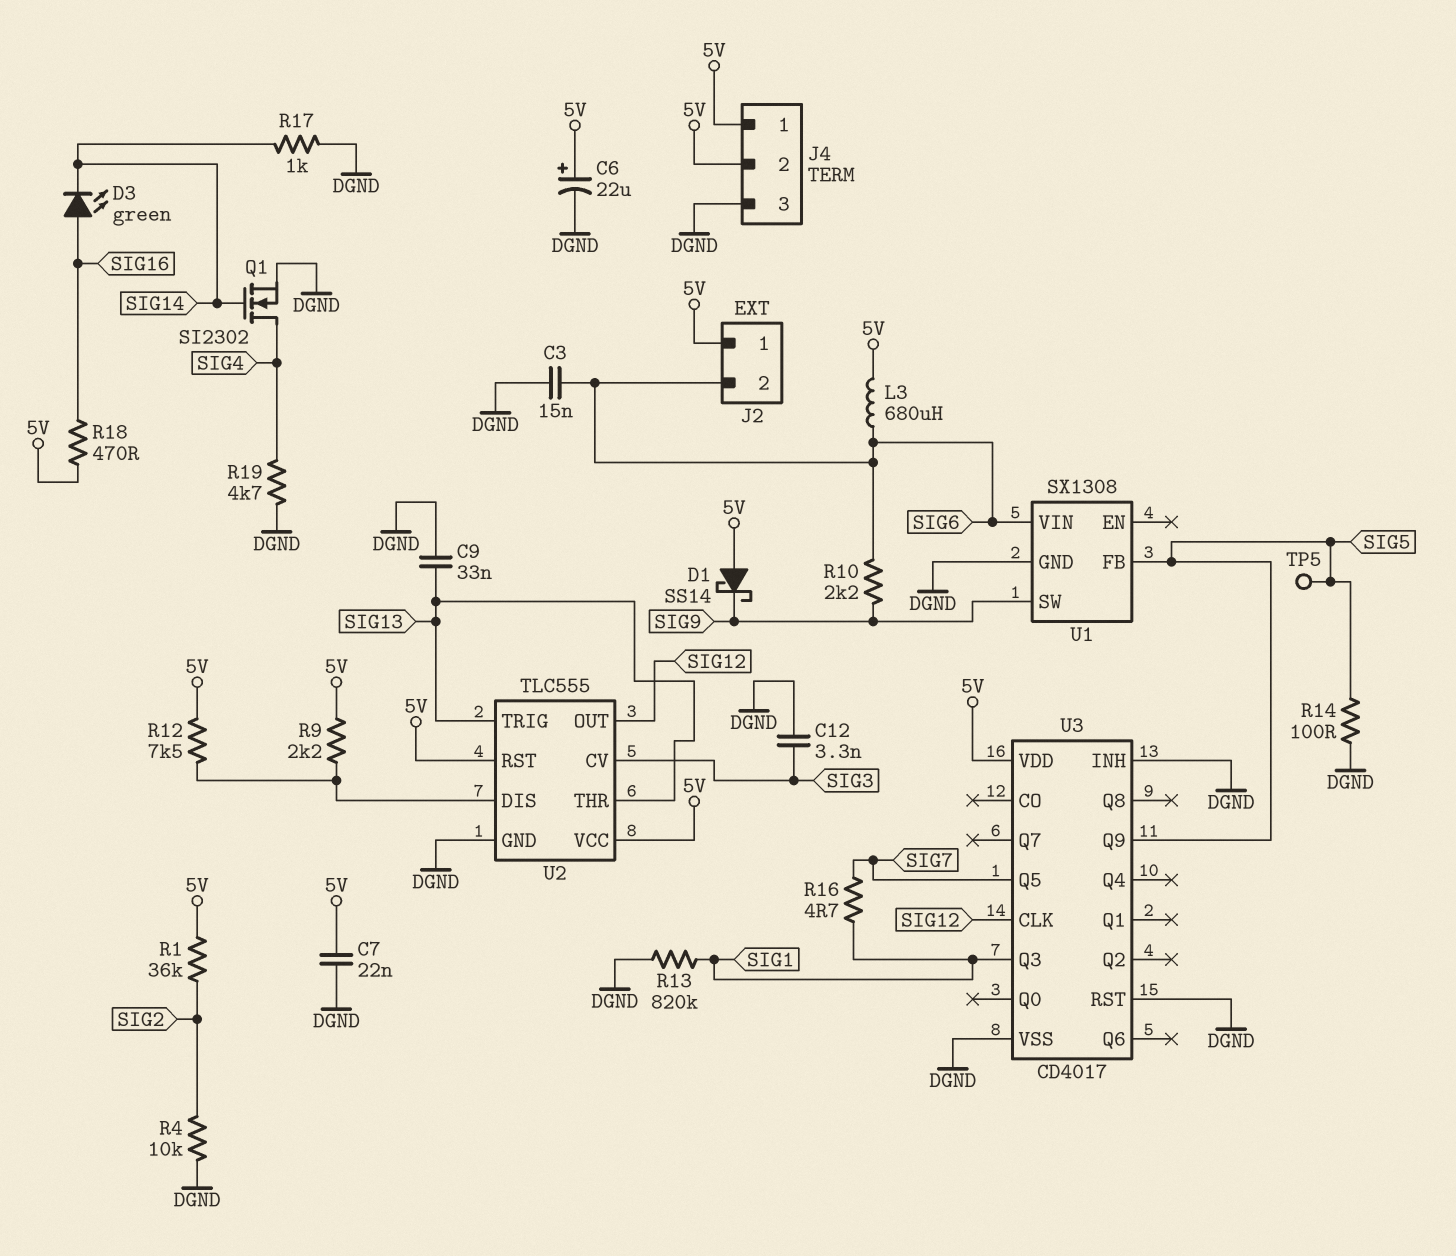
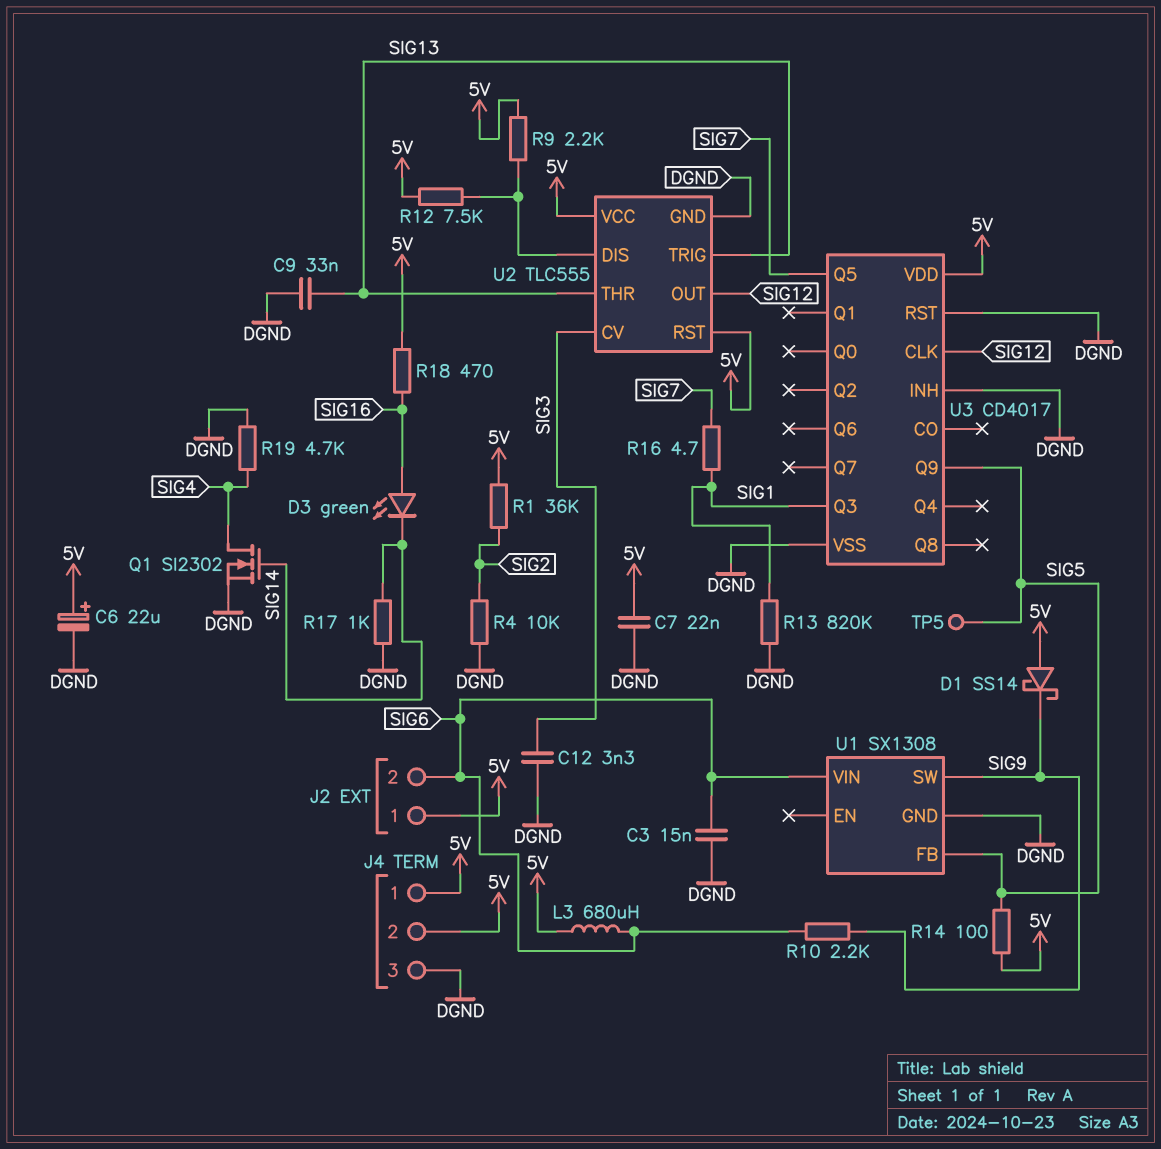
R14: 100 (DGND, SIG5) -> 100 (5V, SIG5)

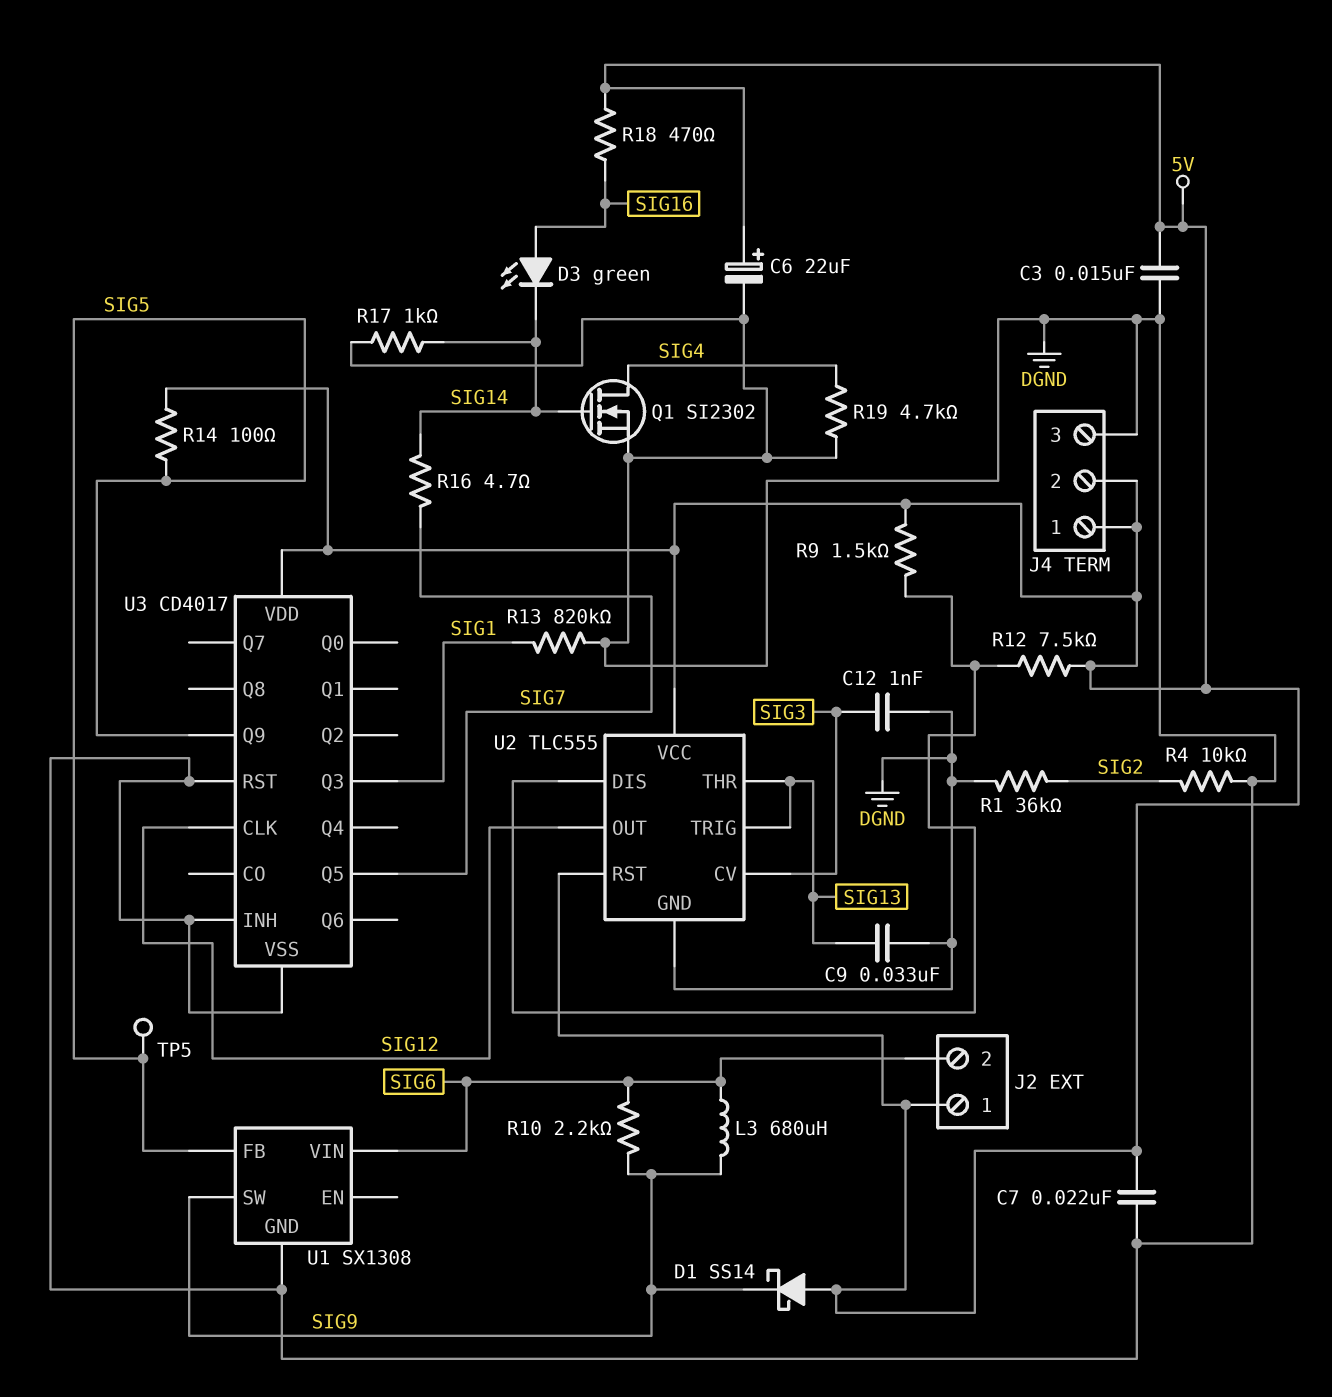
C3: 15nF (DGND, SIG6) -> 15nF (5V, DGND)
C12: 3.3nF (DGND, SIG3) -> 1nF (DGND, SIG3)
L3: 680uH (5V, SIG6) -> 680uH (SIG6, SIG9)
R1: 36k (5V, SIG2) -> 36k (DGND, SIG2)
R9: 2.2k (5V, U2/DIS) -> 1.5k (5V, U2/DIS)
R16: 4.7 (SIG1, SIG7) -> 4.7 (SIG7, SIG14)

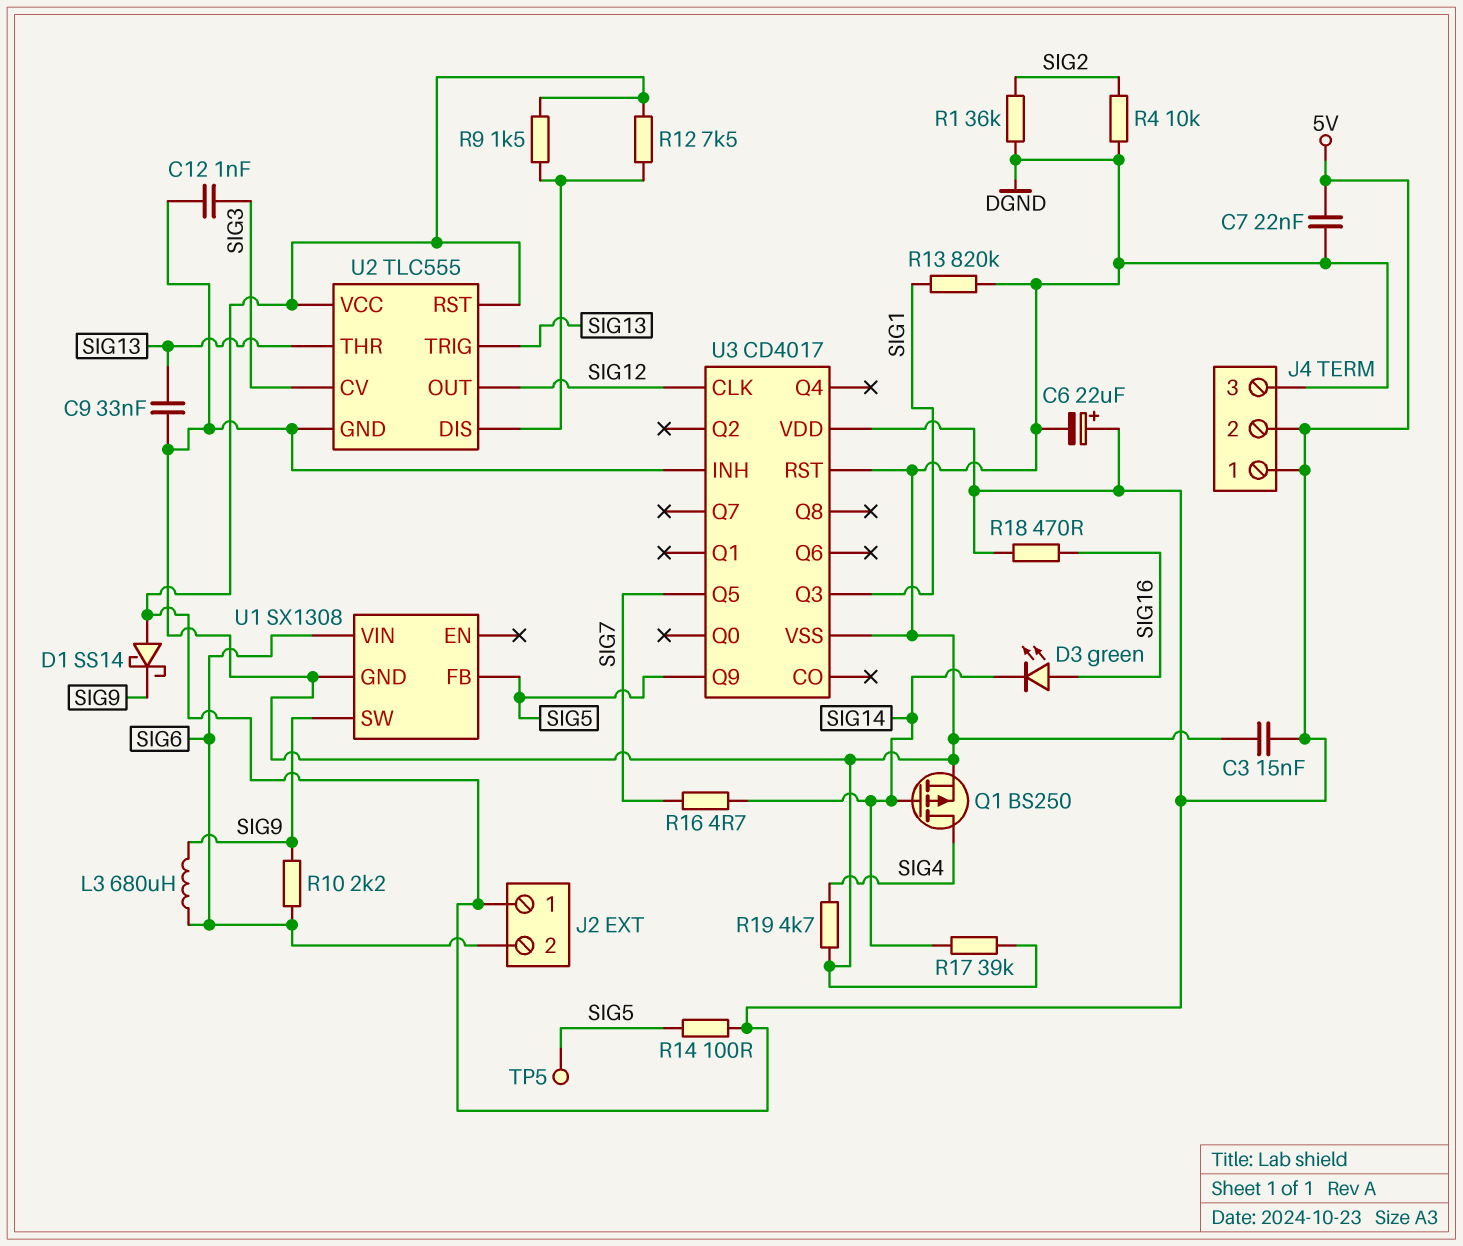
Q1: NMOS SI2302 (G SIG14, D SIG4, S DGND) -> PMOS BS250 (G SIG14, D SIG4, S DGND)
R17: 1k (DGND, SIG14) -> 39k (DGND, SIG14)

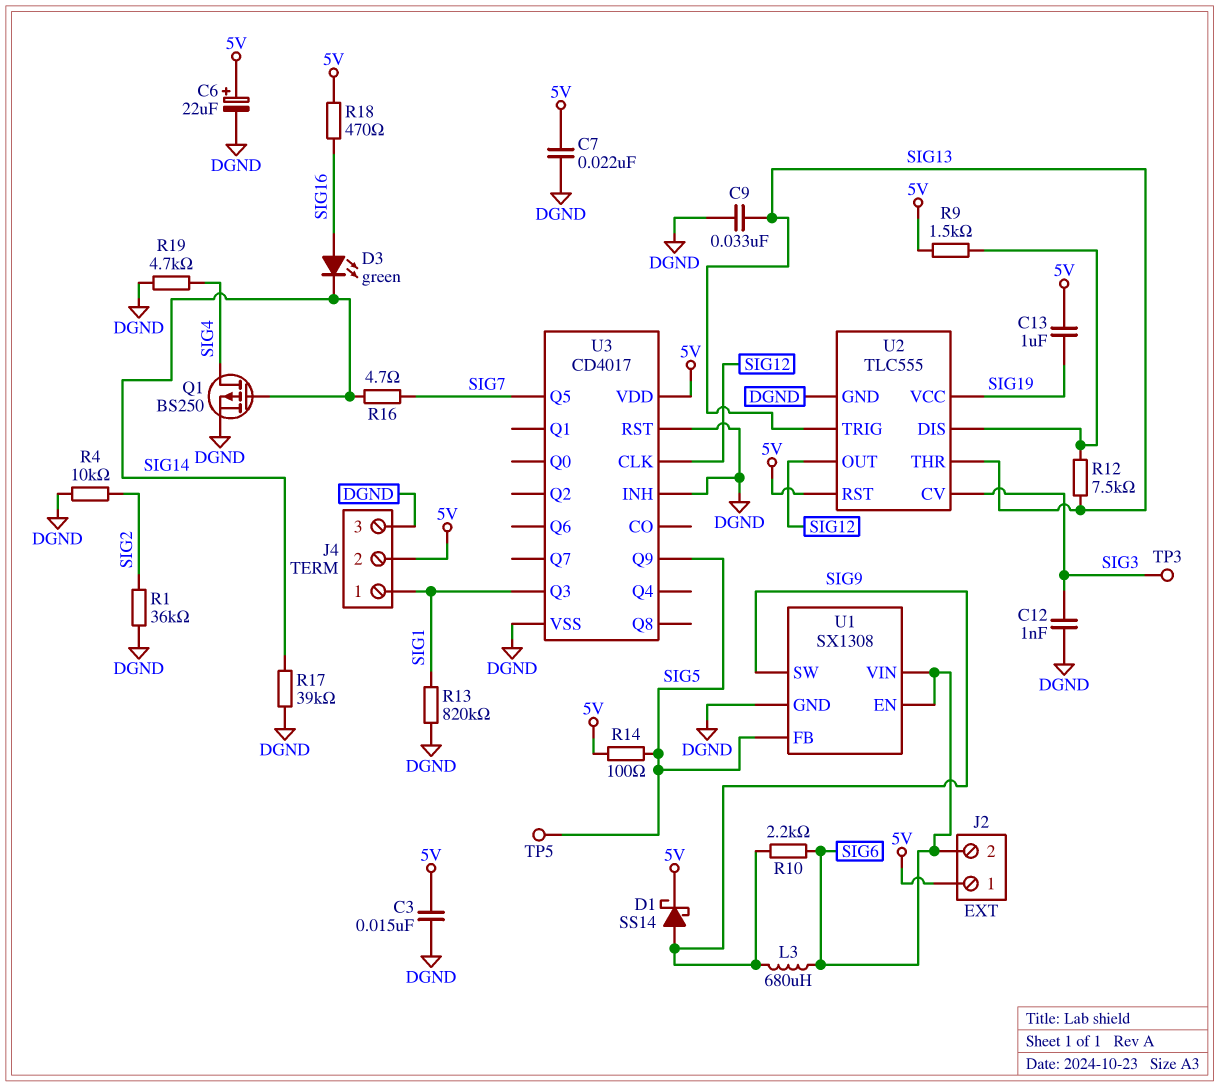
C13: none -> 1uF (5V, SIG19)
D1: schottky SS14 (A 5V, K SIG9) -> schottky SS14 (A SIG9, K 5V)
J4 pin 1: 5V -> SIG1
R12: 7.5k (5V, U2/DIS) -> 7.5k (SIG13, U2/DIS)
TP3: none -> test point (SIG3)
U1 pin EN: none -> SIG6
U2 pin VCC: 5V -> SIG19

